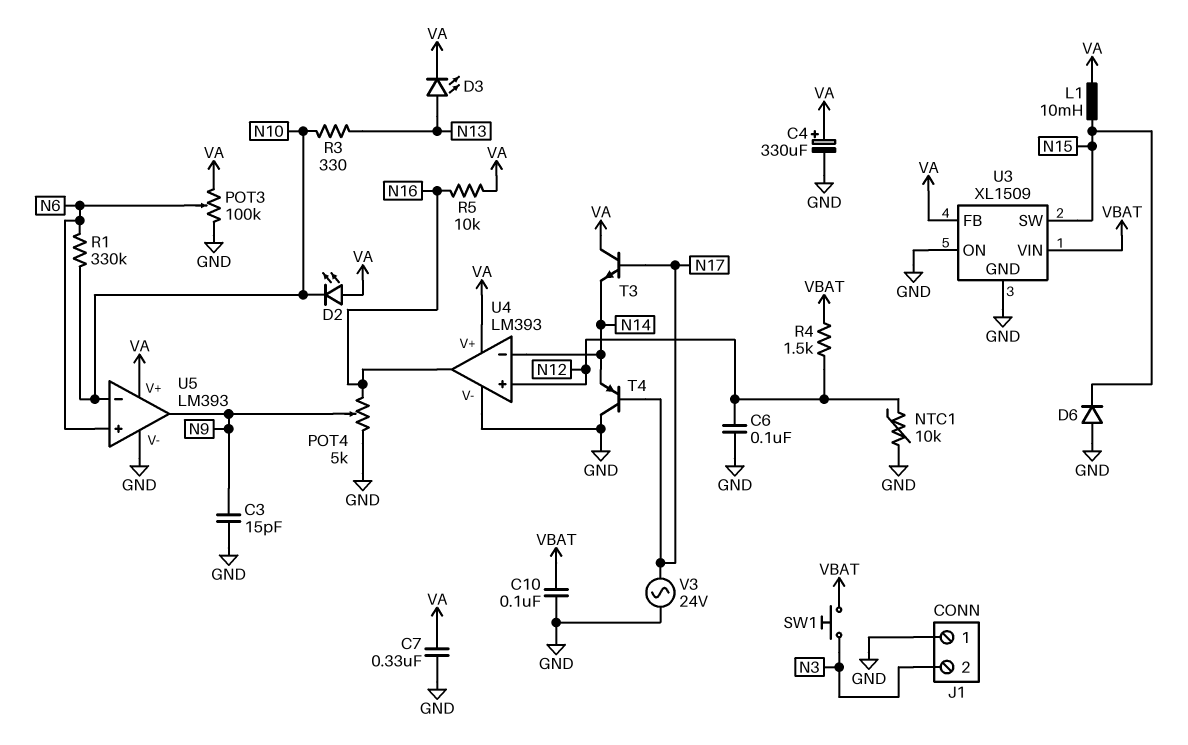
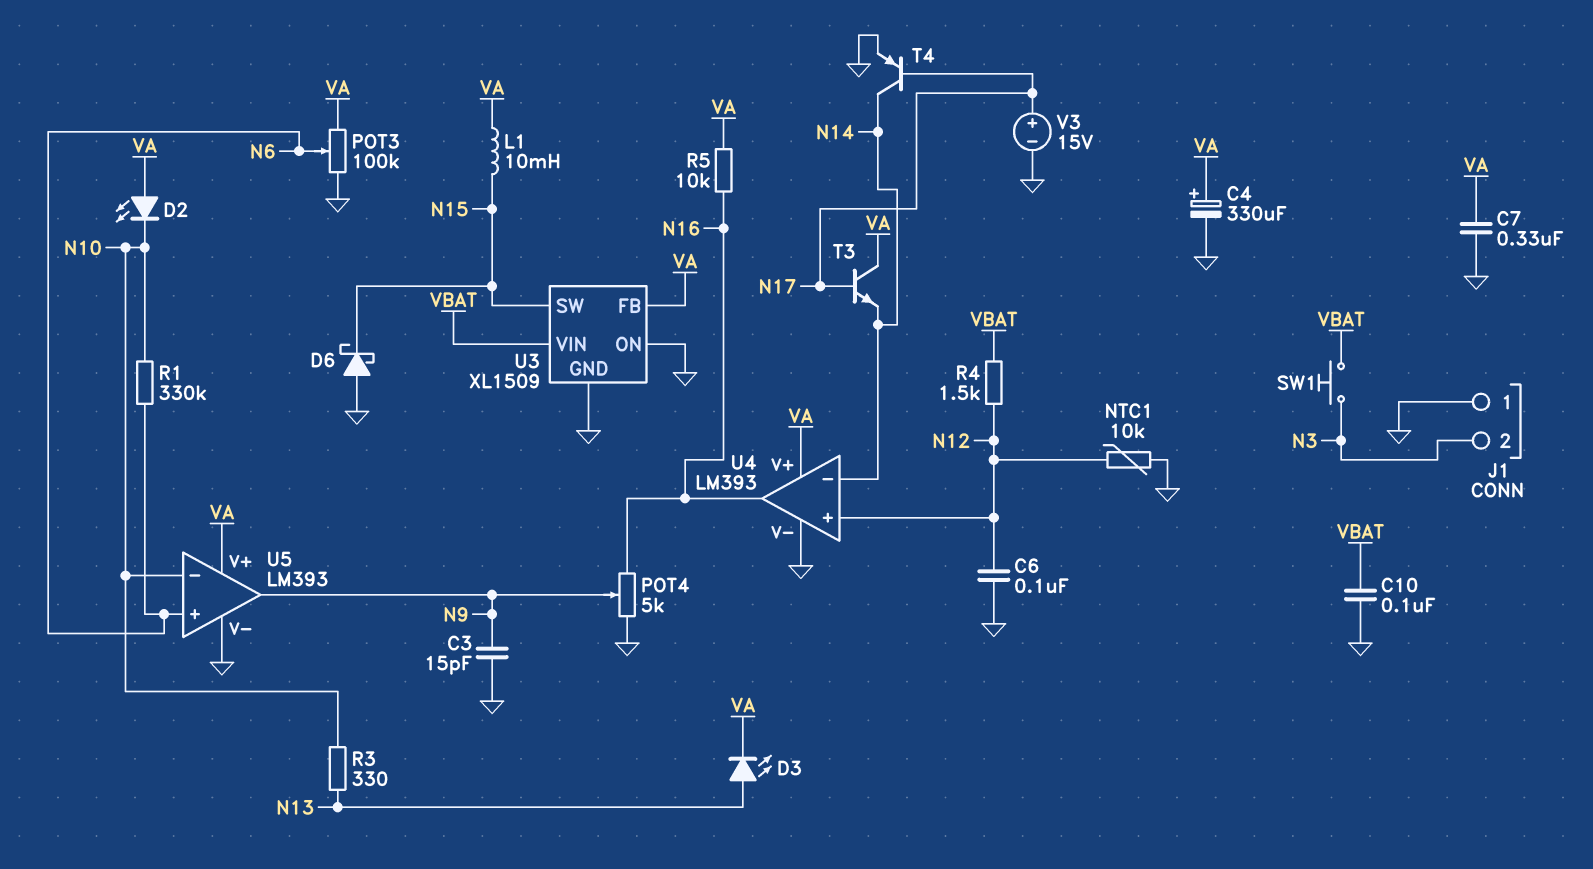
D6: diode (A GND, K N15) -> schottky (A GND, K N15)
T4: PNP (B N17, C GND, E N14) -> PNP (B N17, C N14, E GND)
V3: AC 24V (GND, N17) -> 15V (plus N17, minus GND)

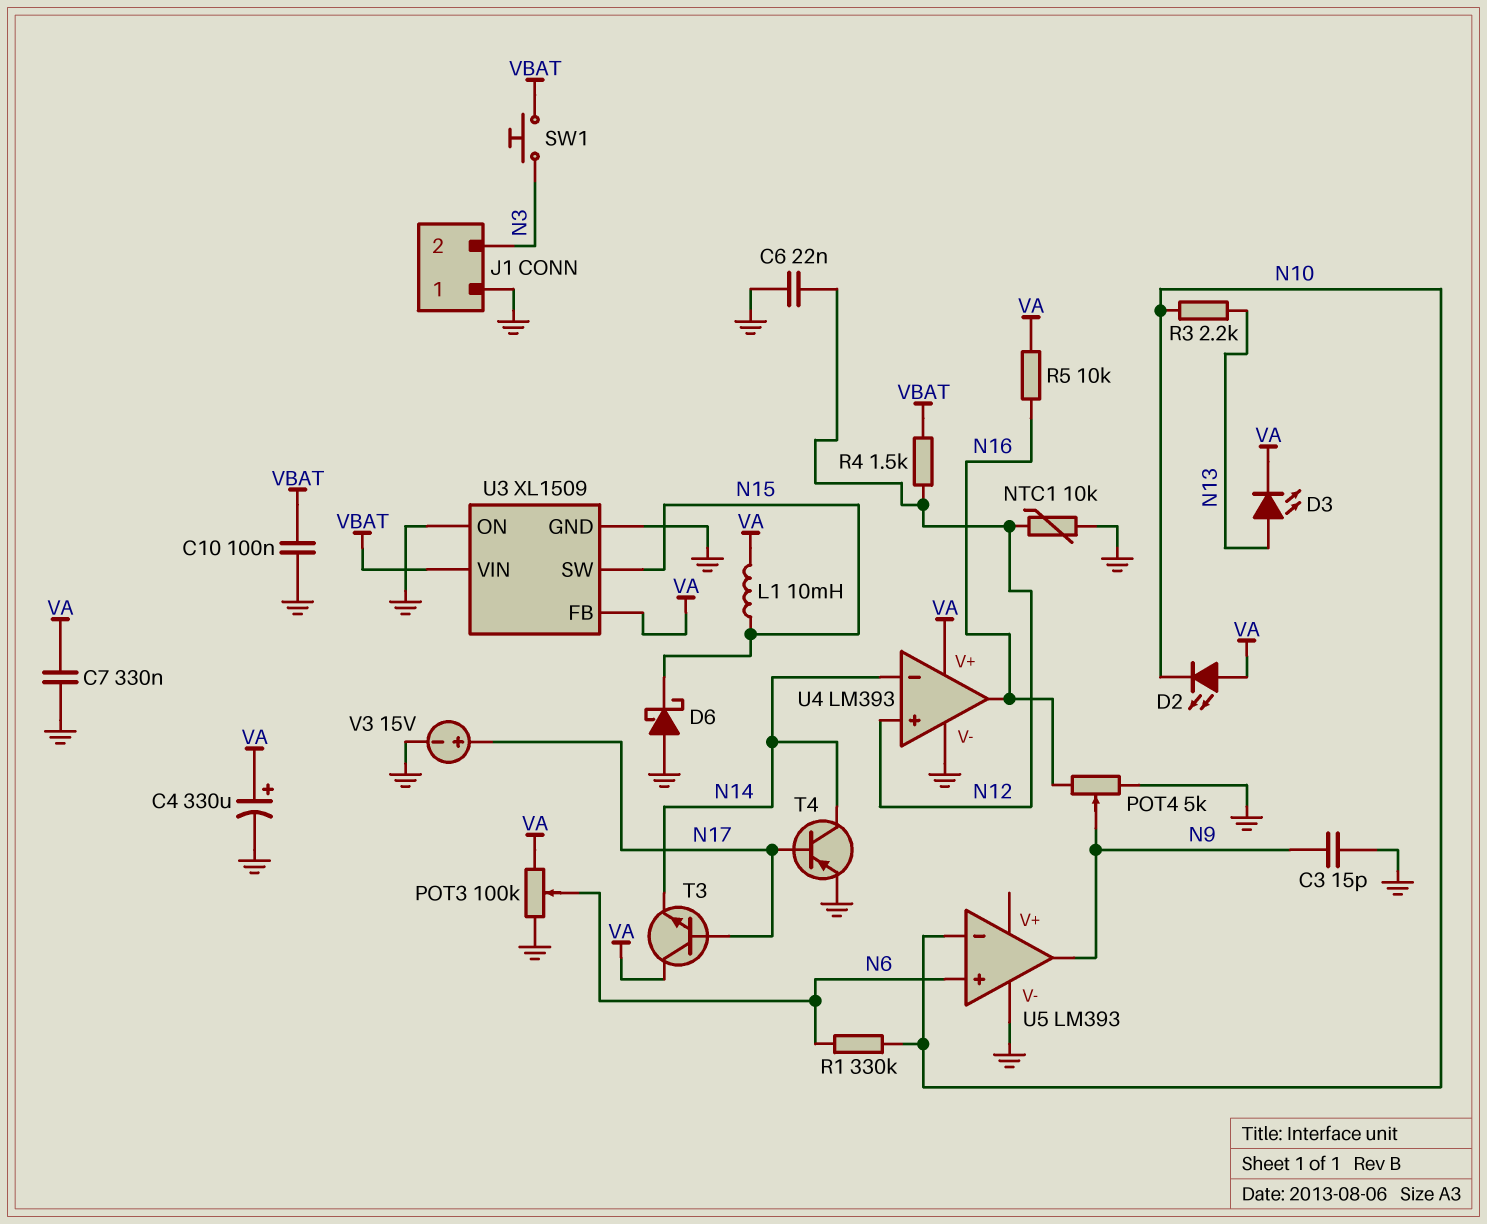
C6: 100nF (GND, N12) -> 22nF (GND, N12)
R3: 330 (N10, N13) -> 2.2k (N10, N13)
U5 pin V+: VA -> none

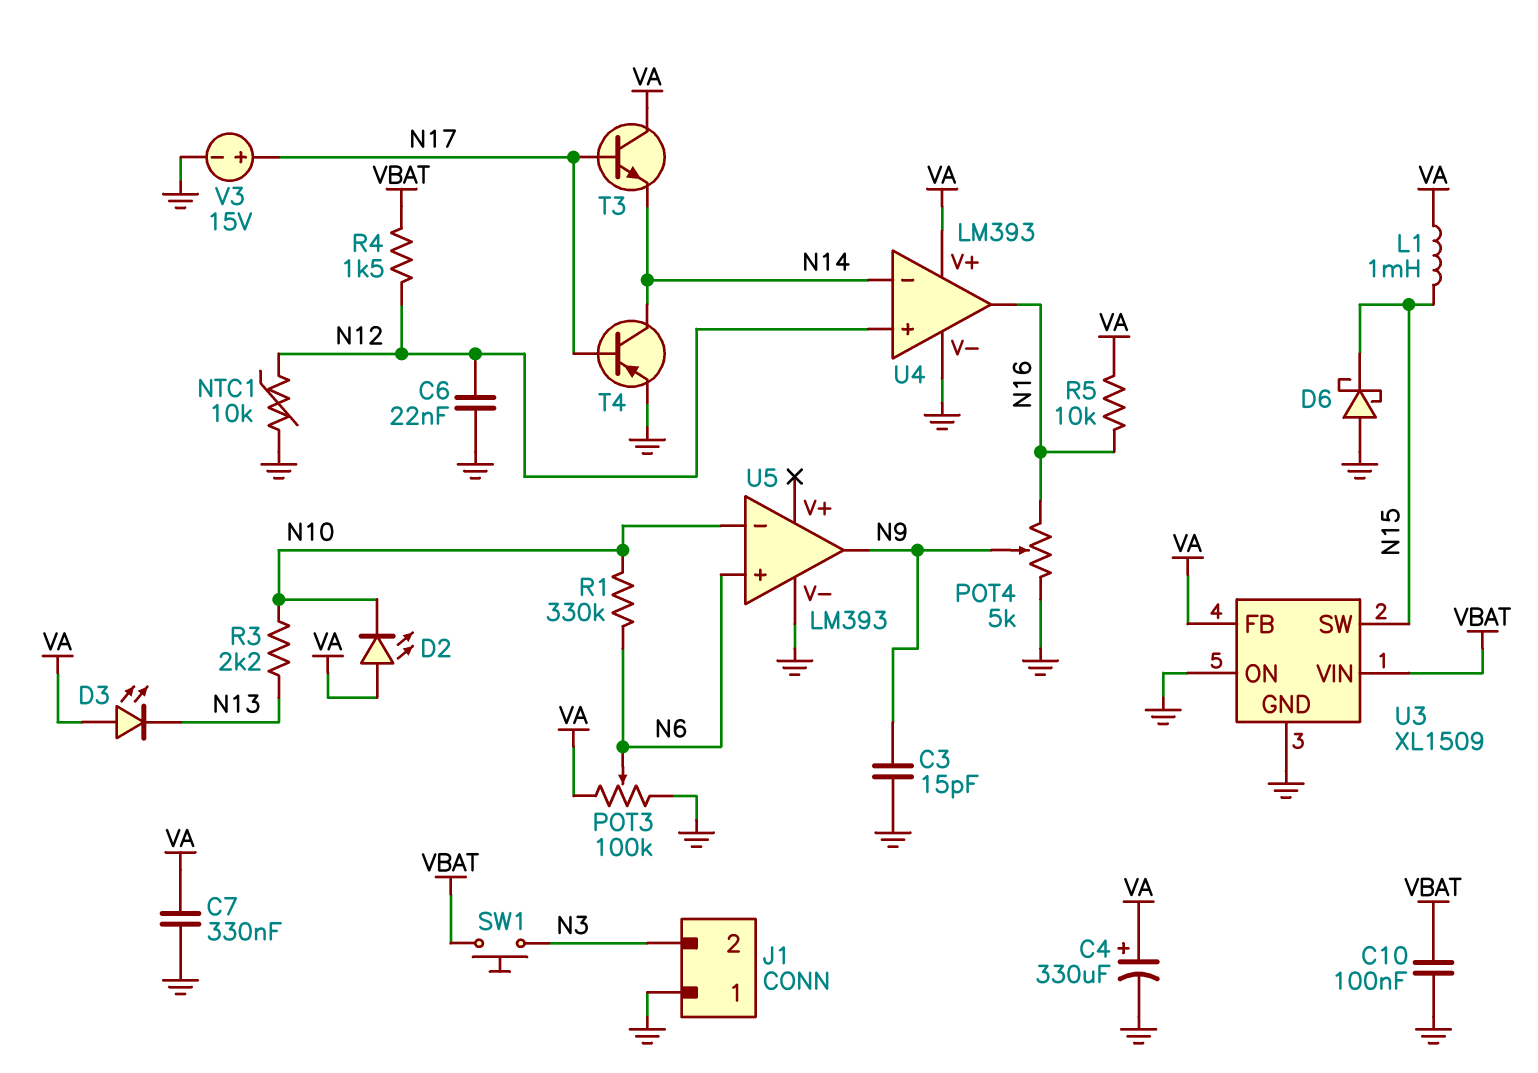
D3: LED (A N13, K VA) -> LED (A VA, K N13)
L1: 10mH (N15, VA) -> 1mH (N15, VA)

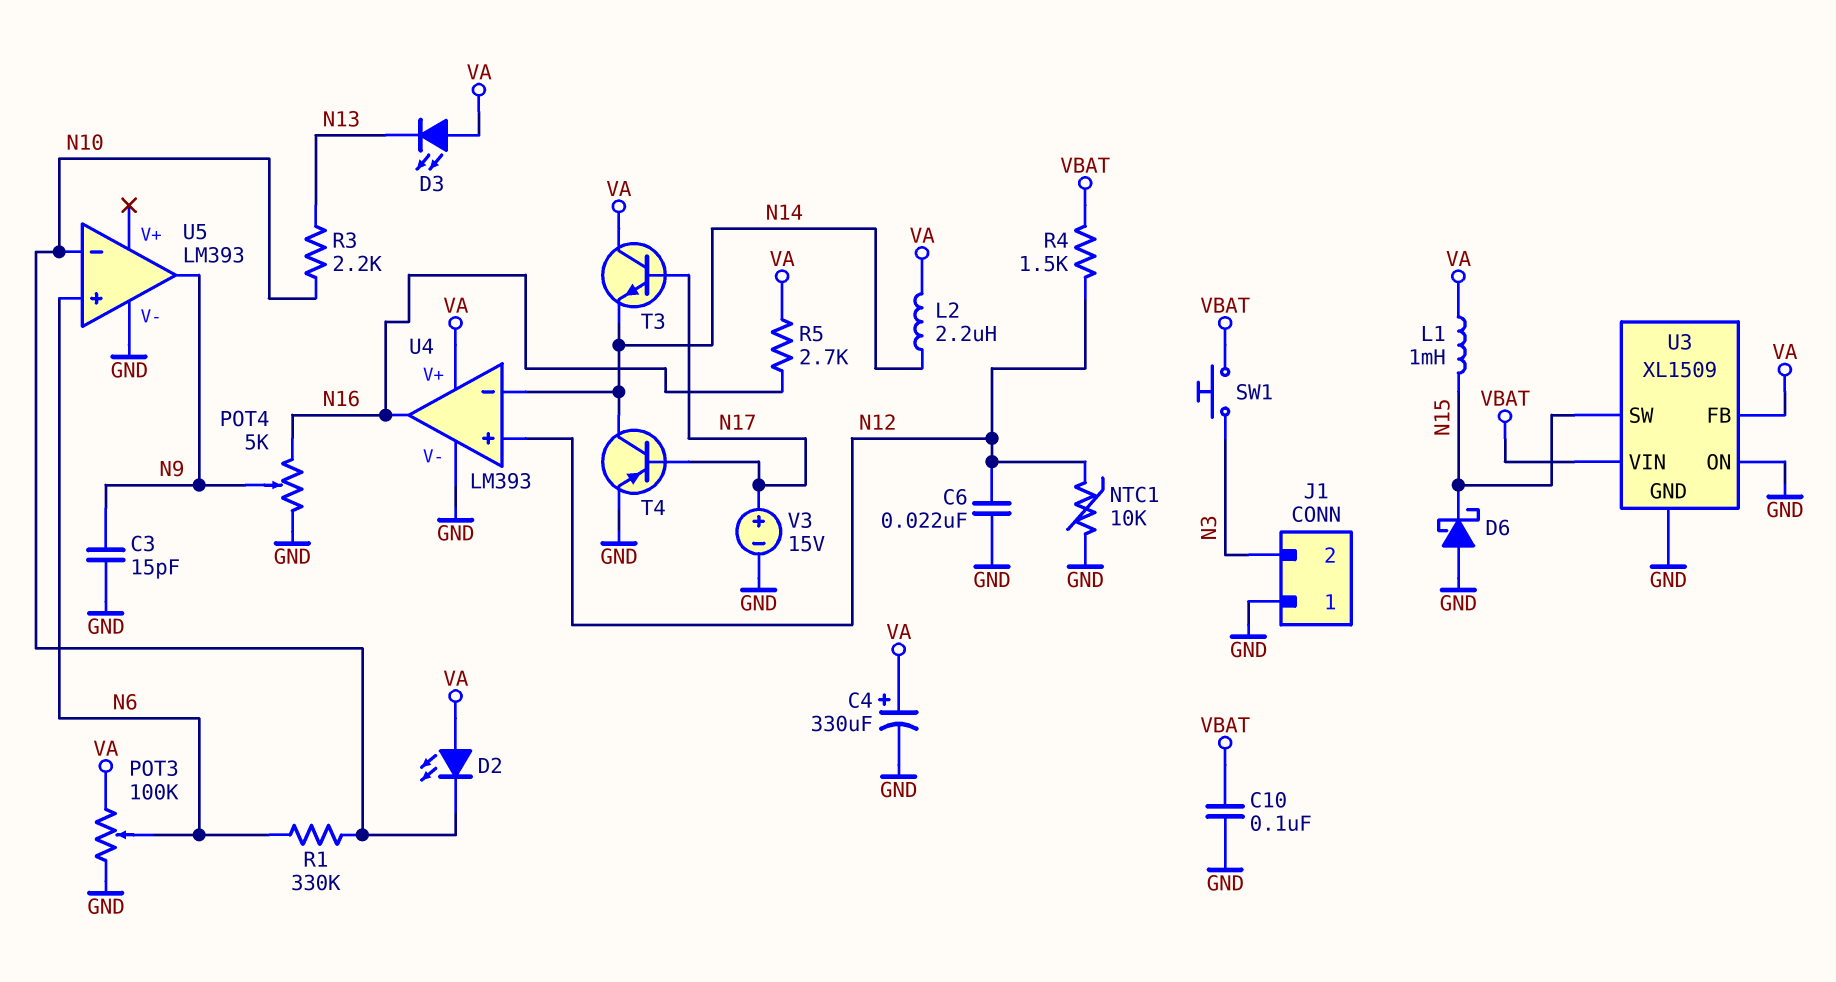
C7: 330nF (GND, VA) -> none
L2: none -> 2.2uH (N14, VA)
R5: 10k (N16, VA) -> 2.7k (N16, VA)

